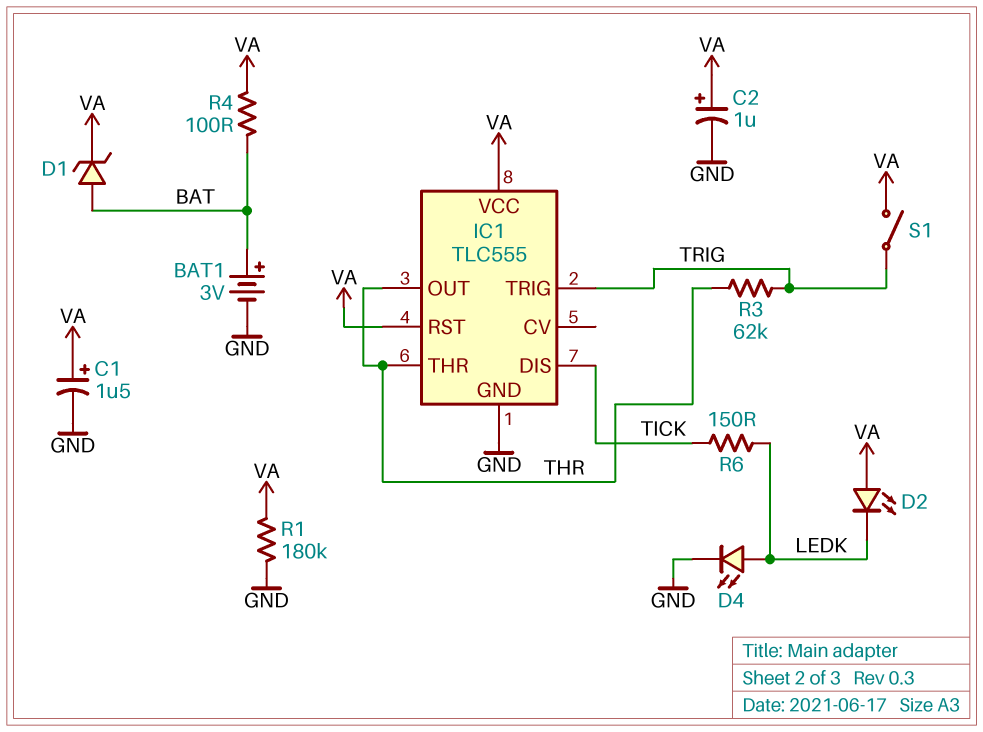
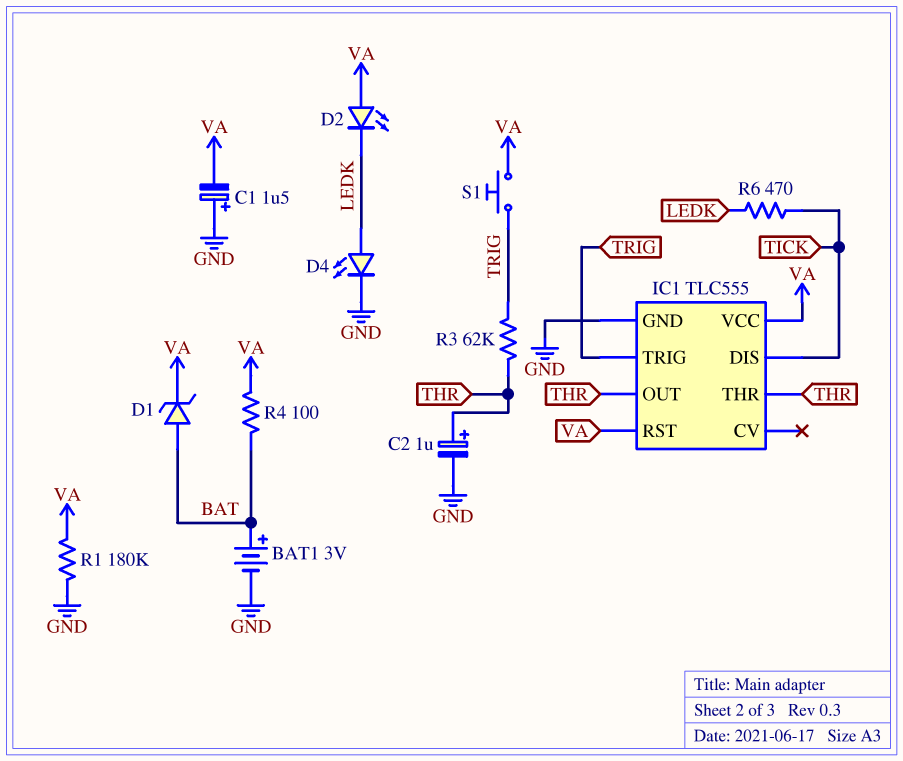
C1: 1.5uF (plus VA, minus GND) -> 1.5uF (plus GND, minus VA)
C2: 1uF (plus VA, minus GND) -> 1uF (plus THR, minus GND)
R6: 150 (LEDK, TICK) -> 470 (LEDK, TICK)
S1: switch (TRIG, VA) -> button (TRIG, VA)

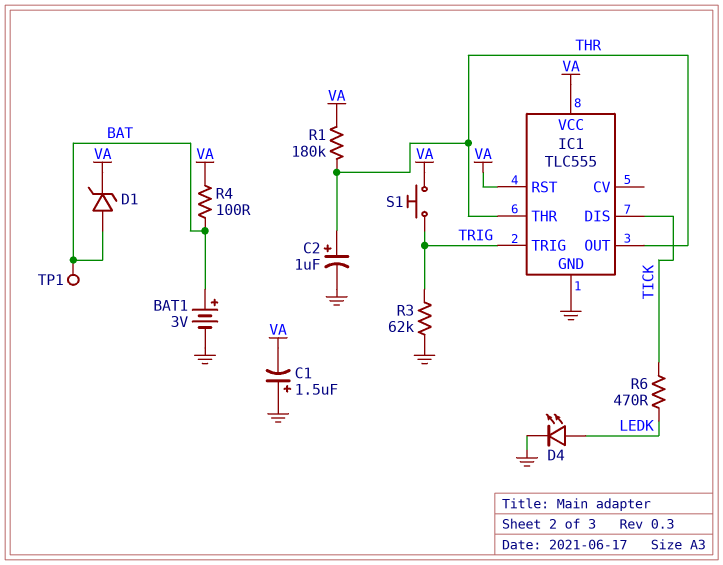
D2: LED (A VA, K LEDK) -> none
R1: 180k (GND, VA) -> 180k (THR, VA)
R3: 62k (THR, TRIG) -> 62k (GND, TRIG)
TP1: none -> test point (BAT)

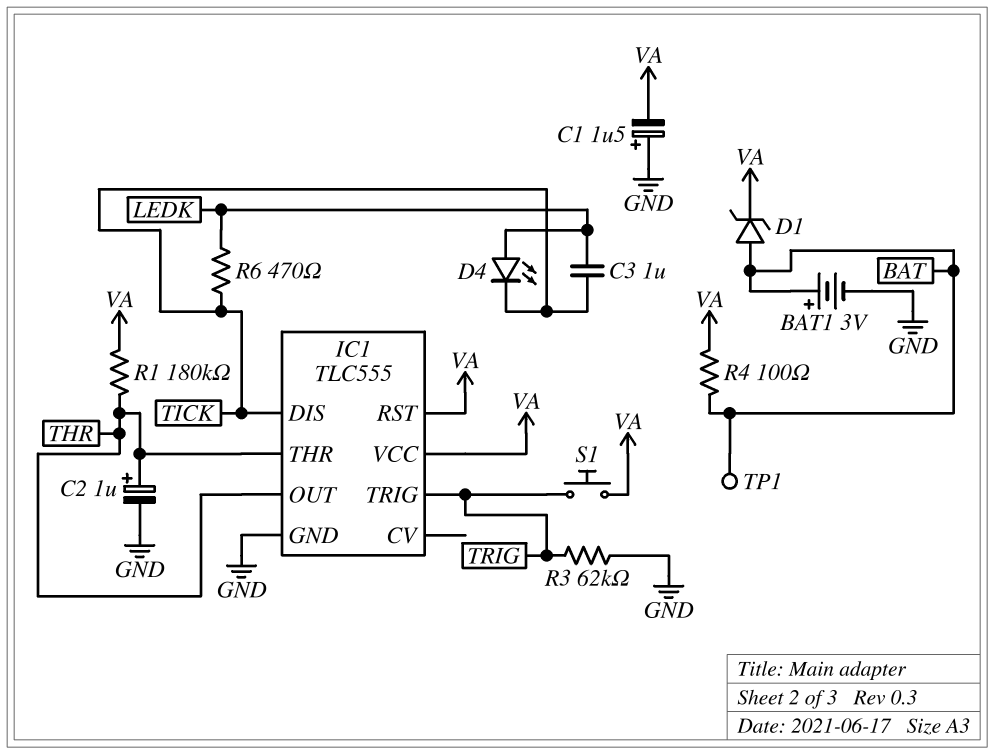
C3: none -> 1uF (LEDK, TICK)
D4: LED (A LEDK, K GND) -> LED (A LEDK, K TICK)

